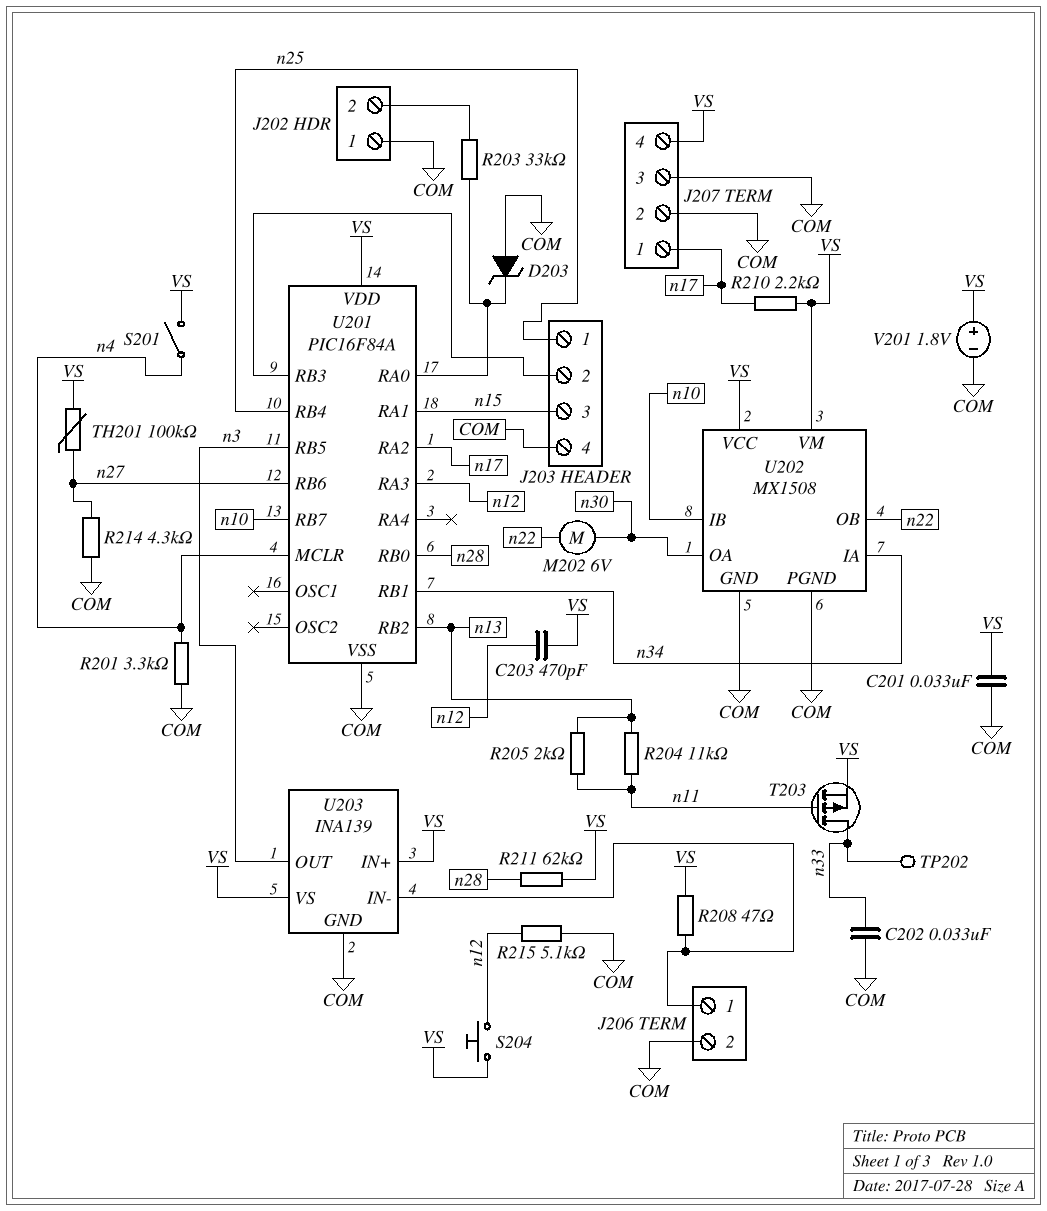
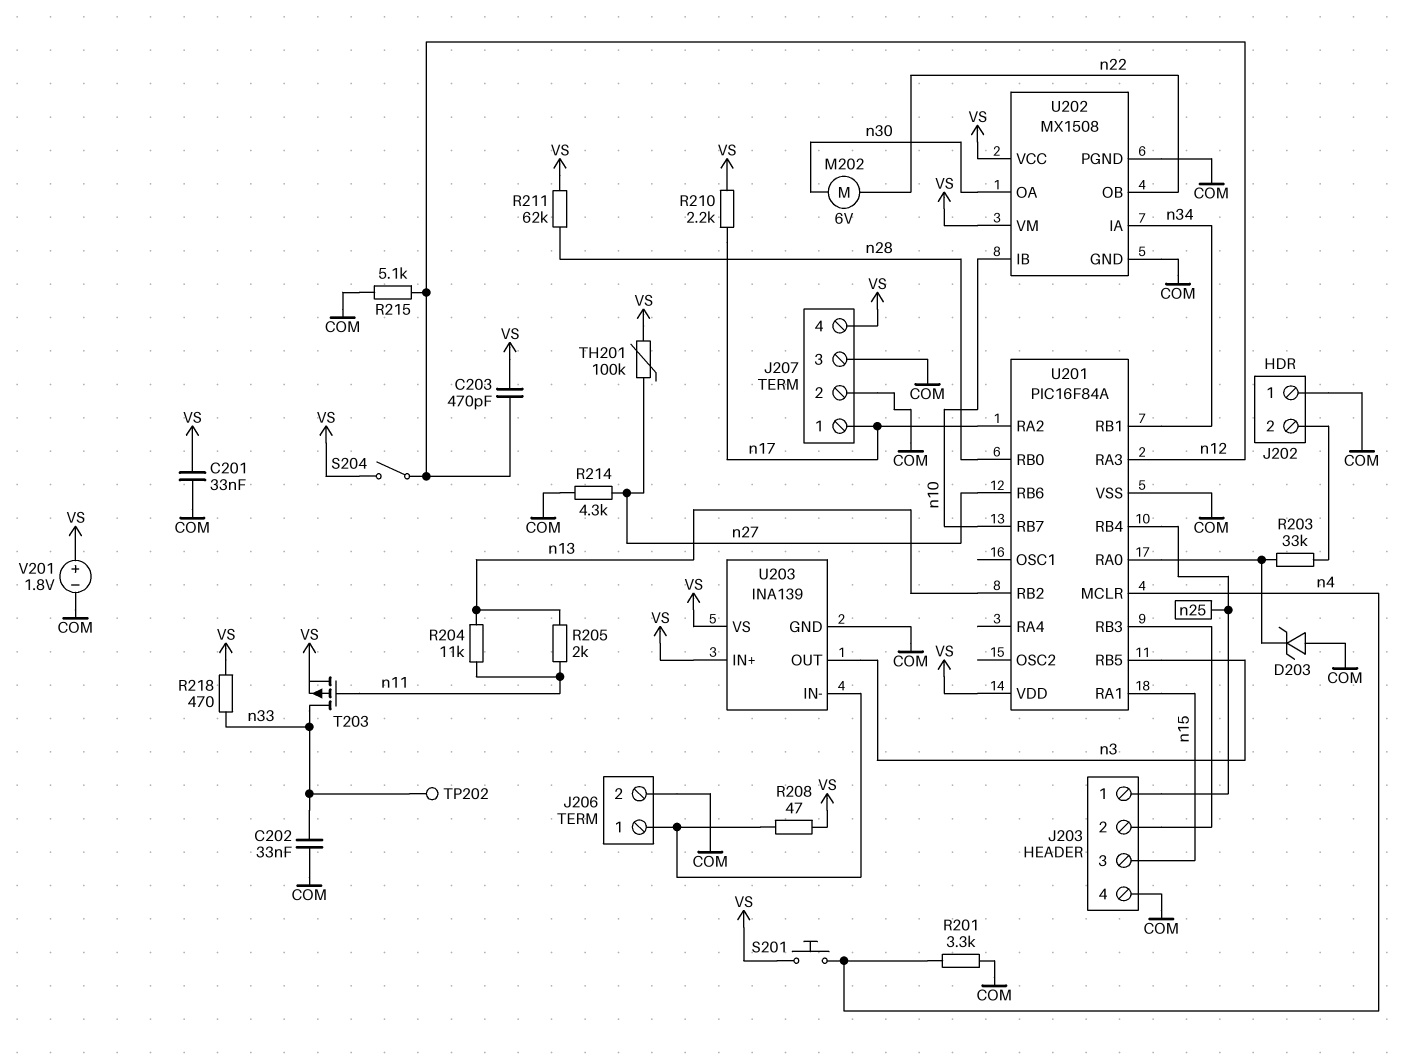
R218: none -> 470 (VS, n33)
S201: switch (VS, n4) -> button (VS, n4)
S204: button (VS, n12) -> switch (VS, n12)

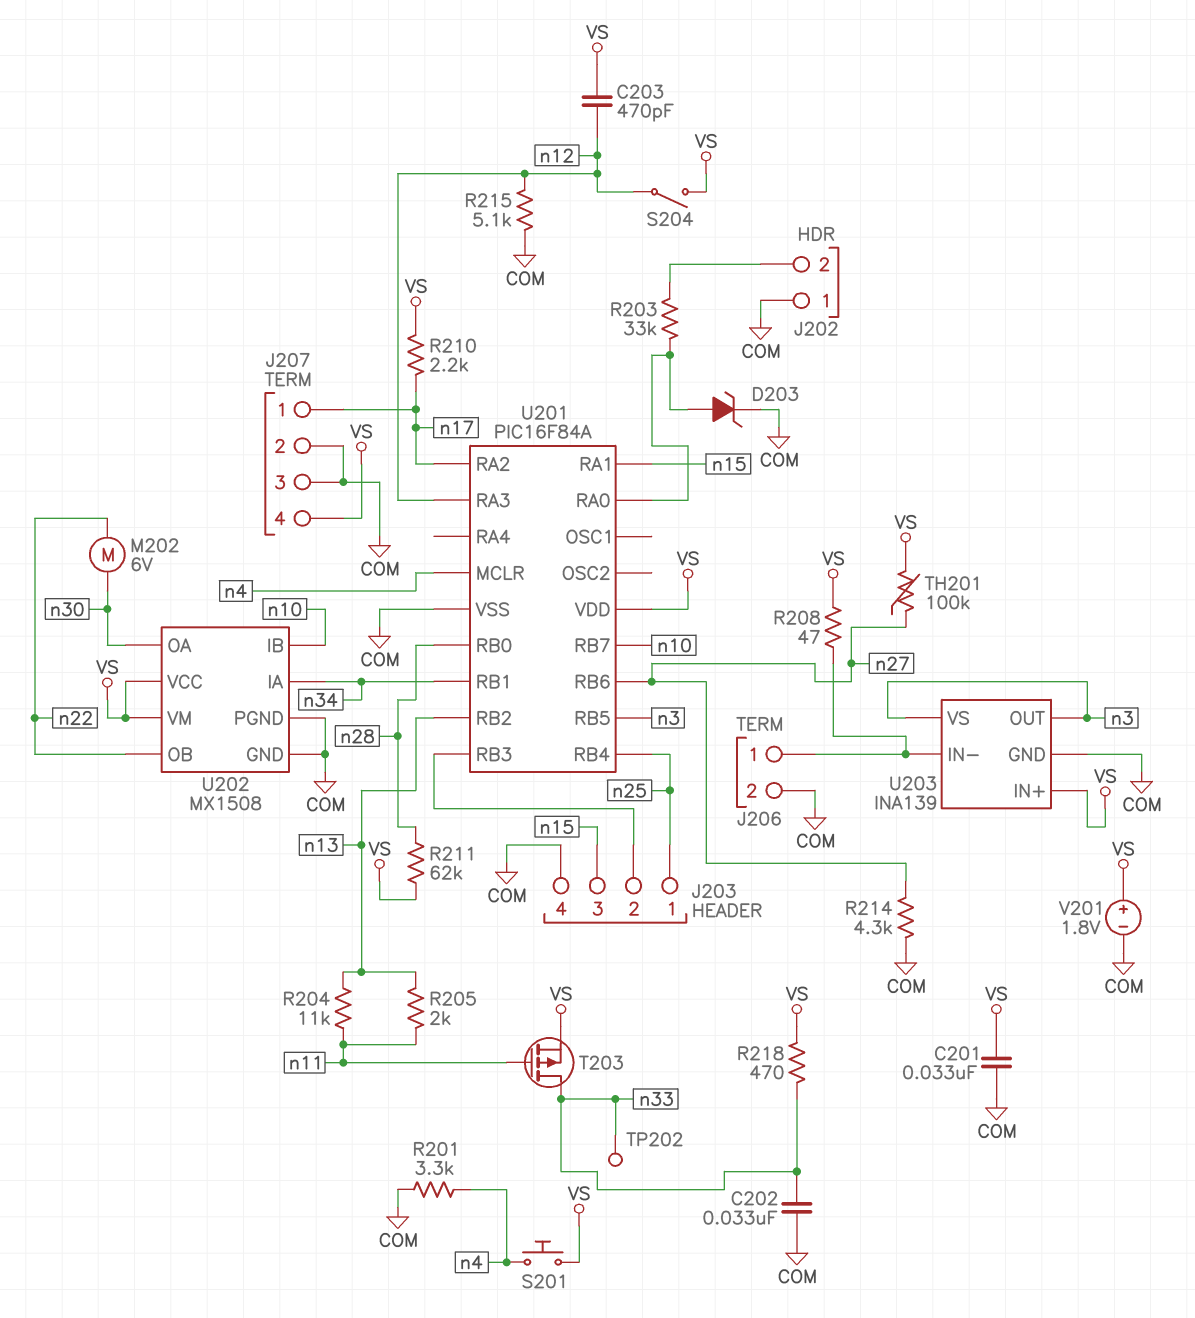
D203: zener (A COM, K U201/RA0) -> zener (A U201/RA0, K COM)
U203 pin VS: VS -> n3

